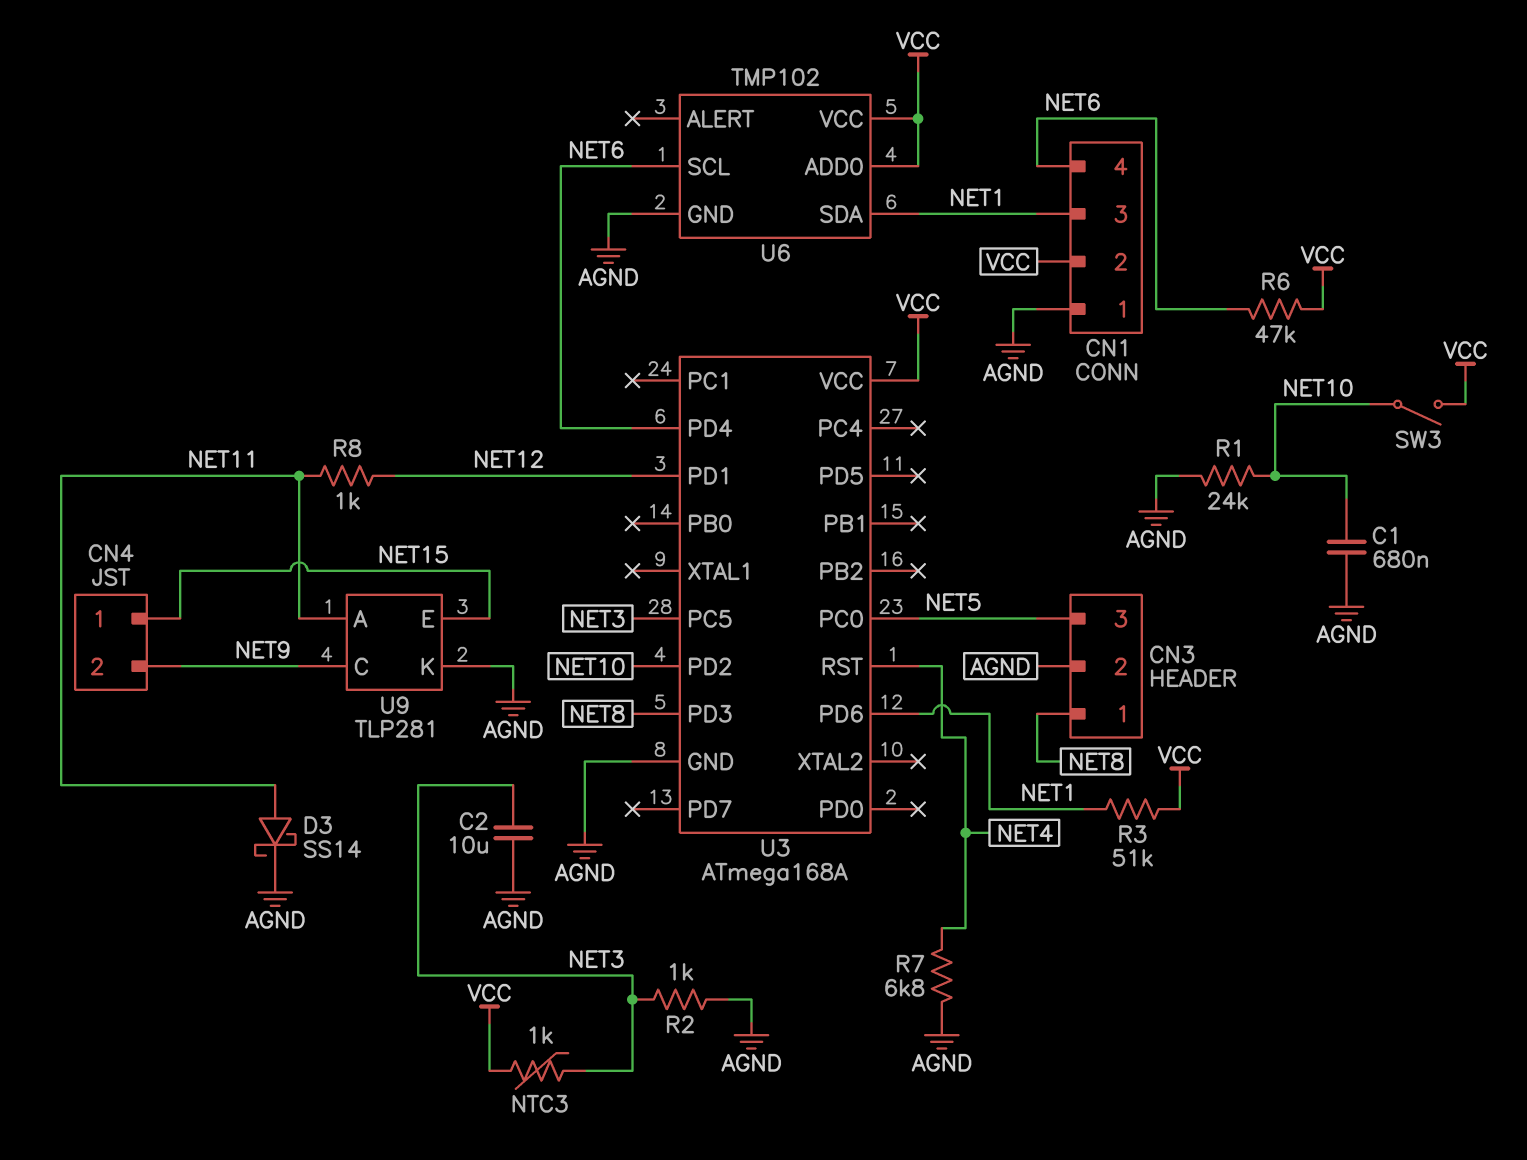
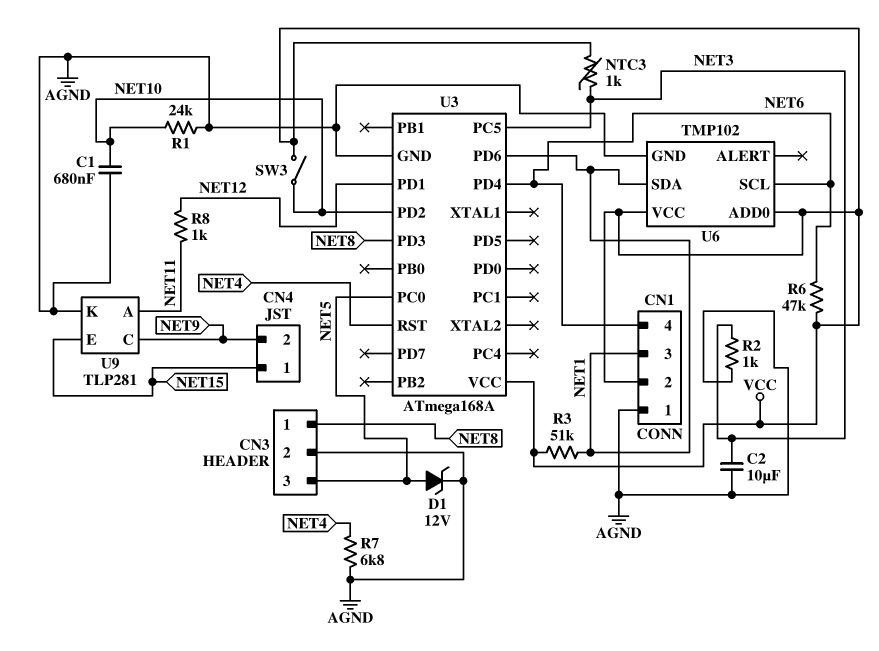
D1: none -> zener 12V (A NET5, K AGND)
D3: schottky SS14 (A NET11, K AGND) -> none

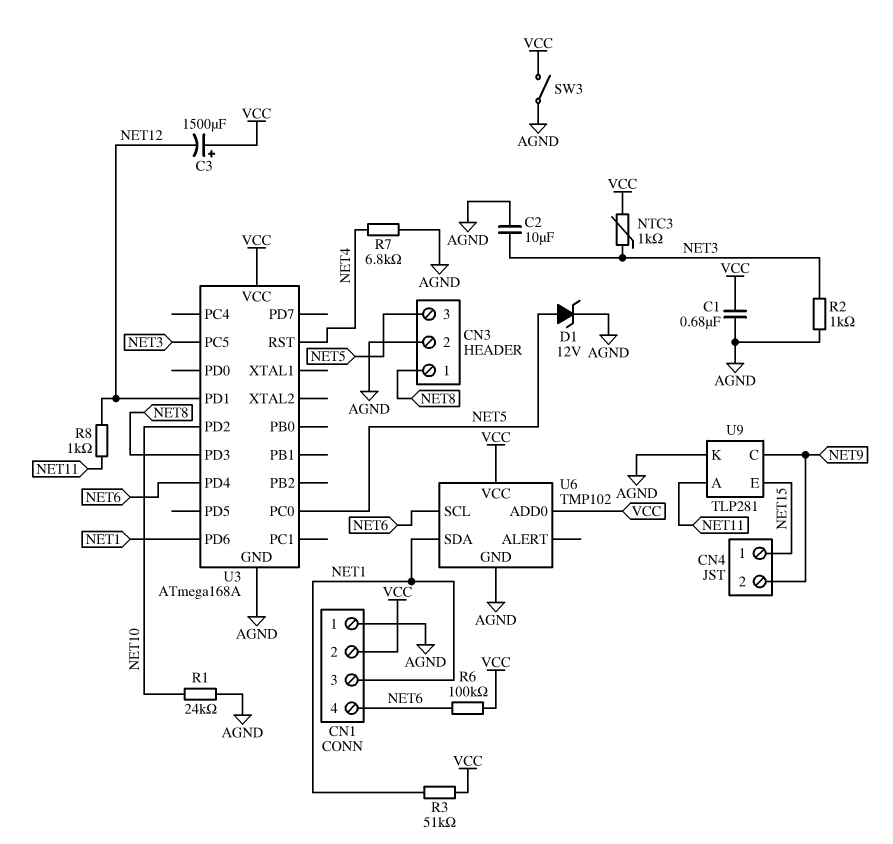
C1: 680nF (AGND, NET10) -> 680nF (AGND, VCC)
C3: none -> 1500uF (plus VCC, minus NET12)
R6: 47k (NET6, VCC) -> 100k (NET6, VCC)
SW3: switch (NET10, VCC) -> switch (AGND, VCC)

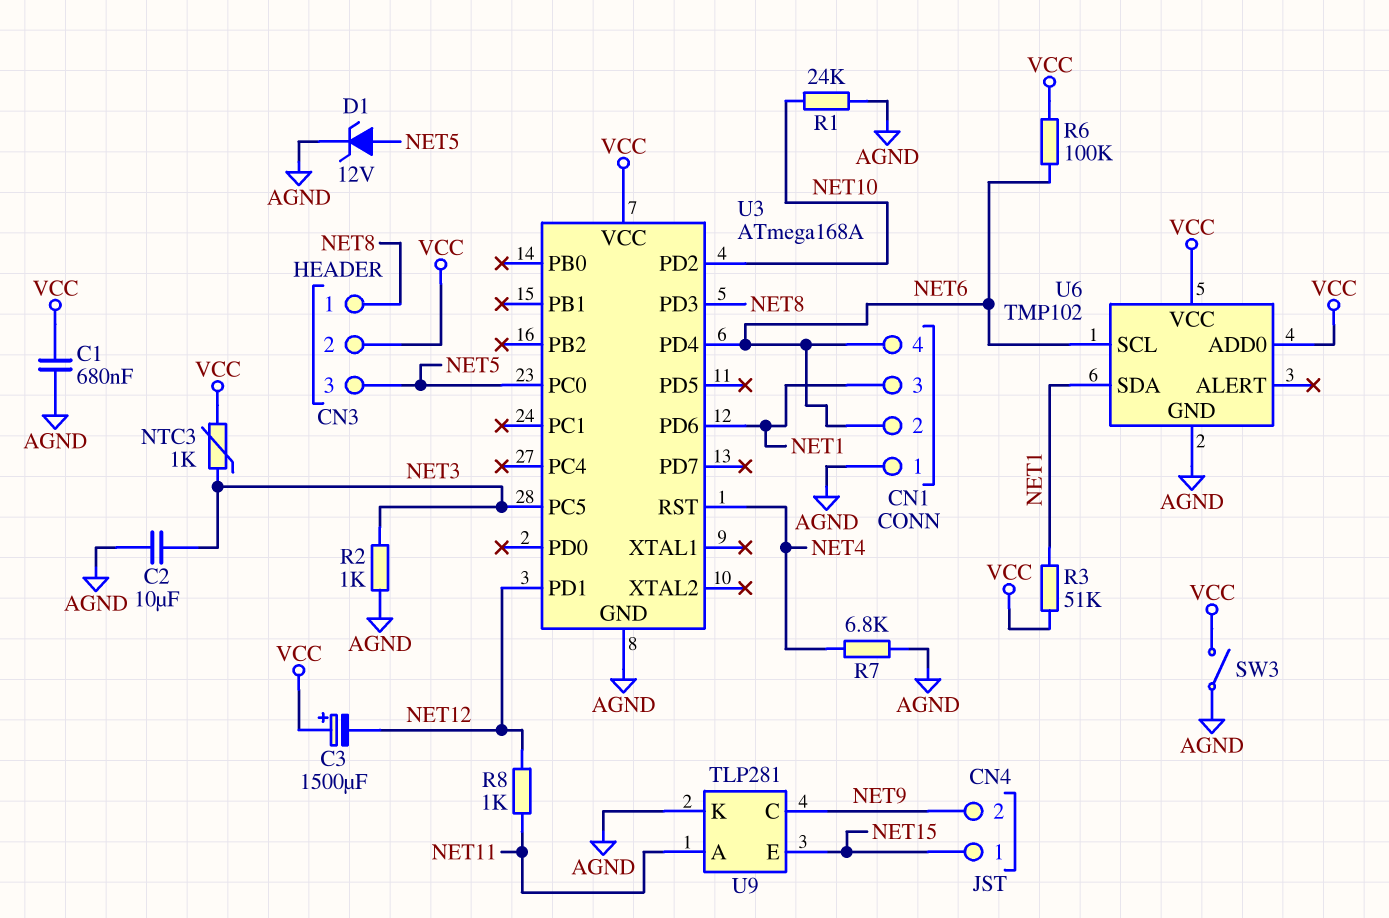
CN1 pin 2: VCC -> NET6
CN3 pin 2: AGND -> VCC

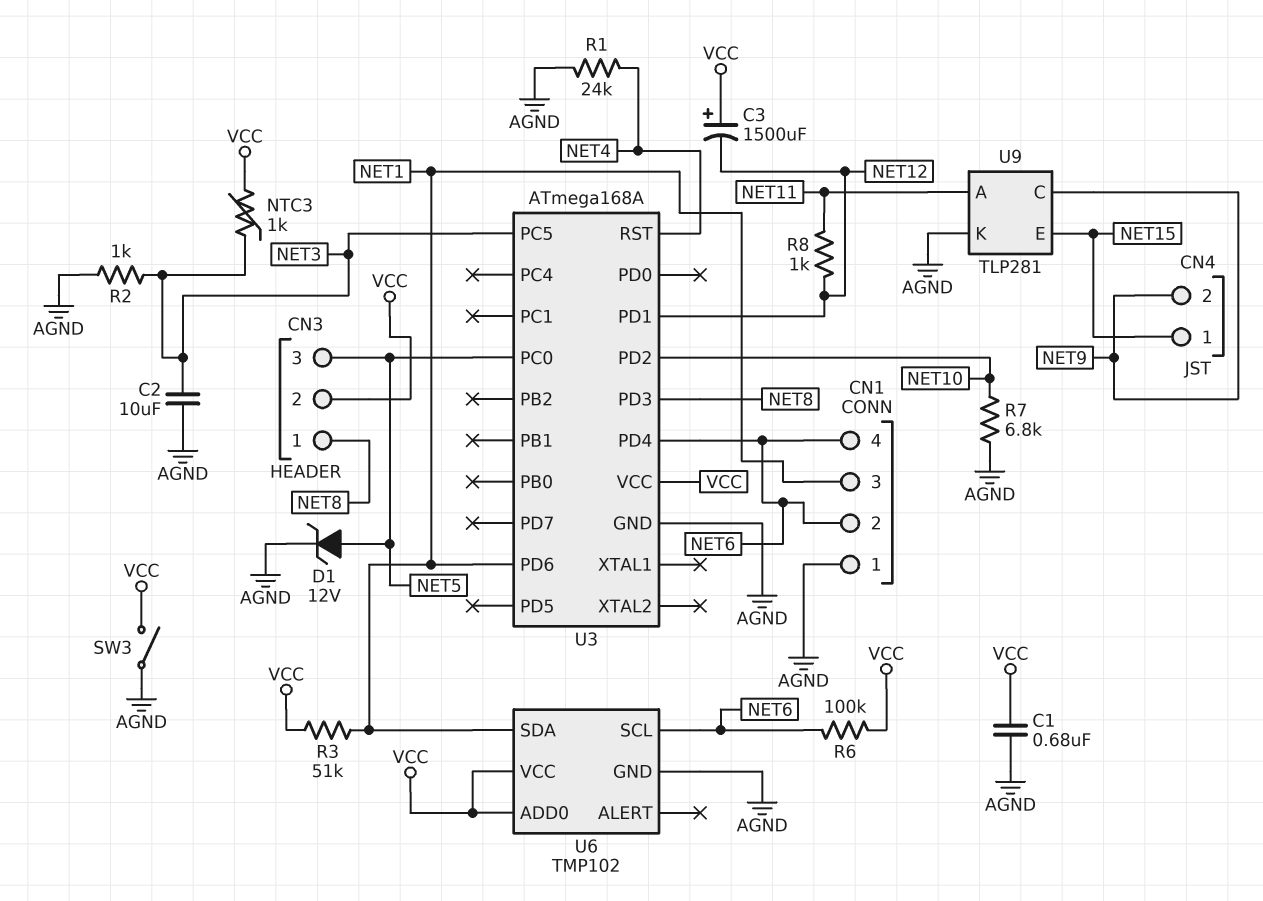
R1: 24k (AGND, NET10) -> 24k (AGND, NET4)
R7: 6.8k (AGND, NET4) -> 6.8k (AGND, NET10)

